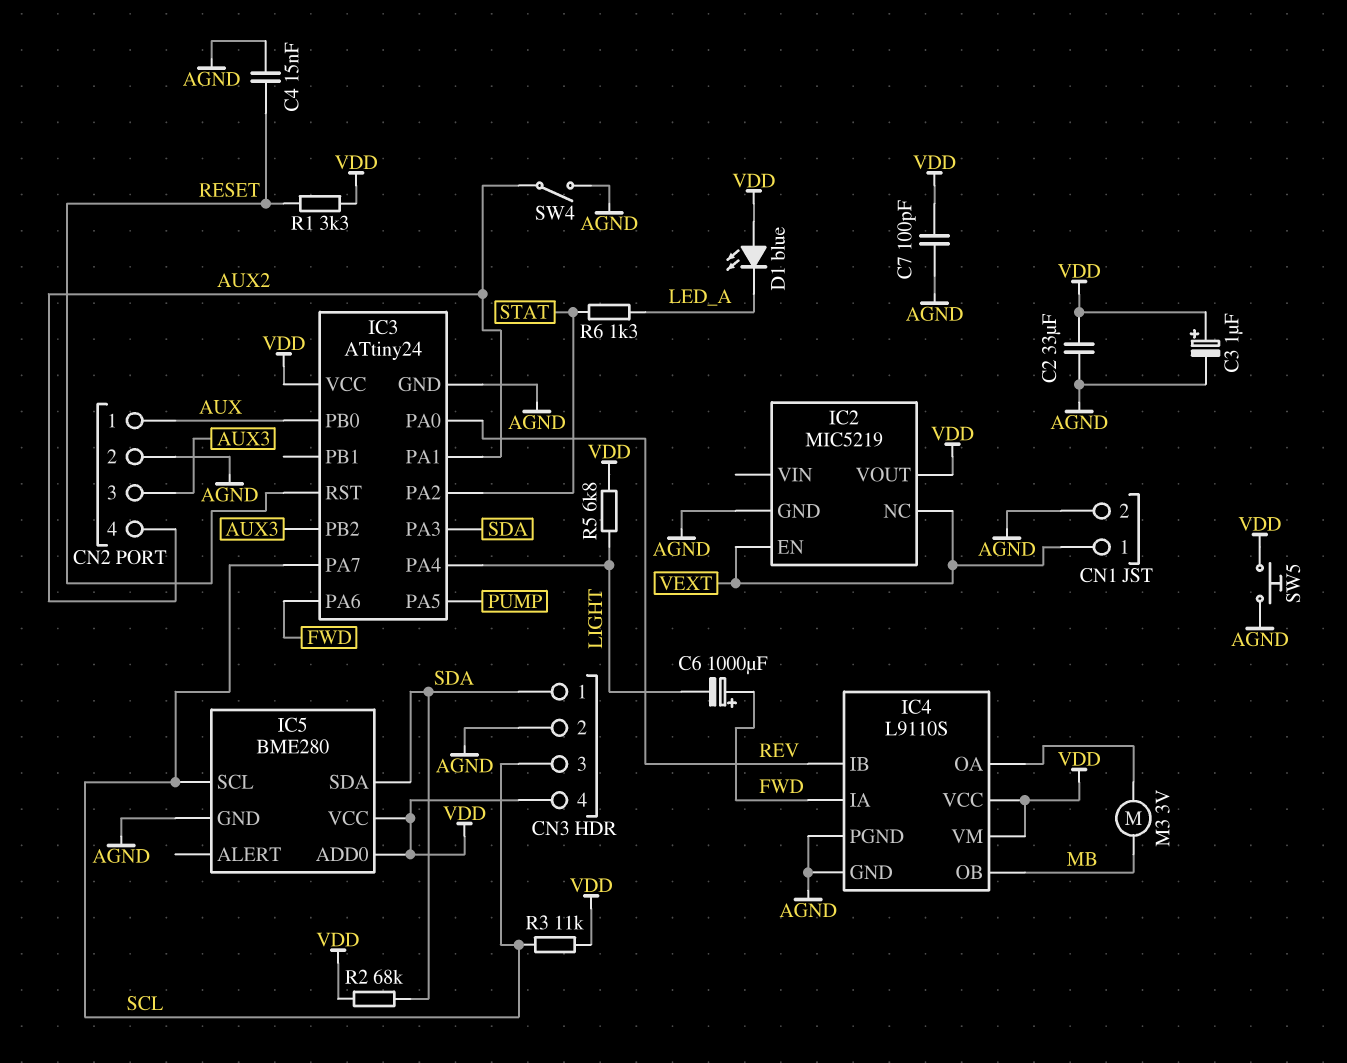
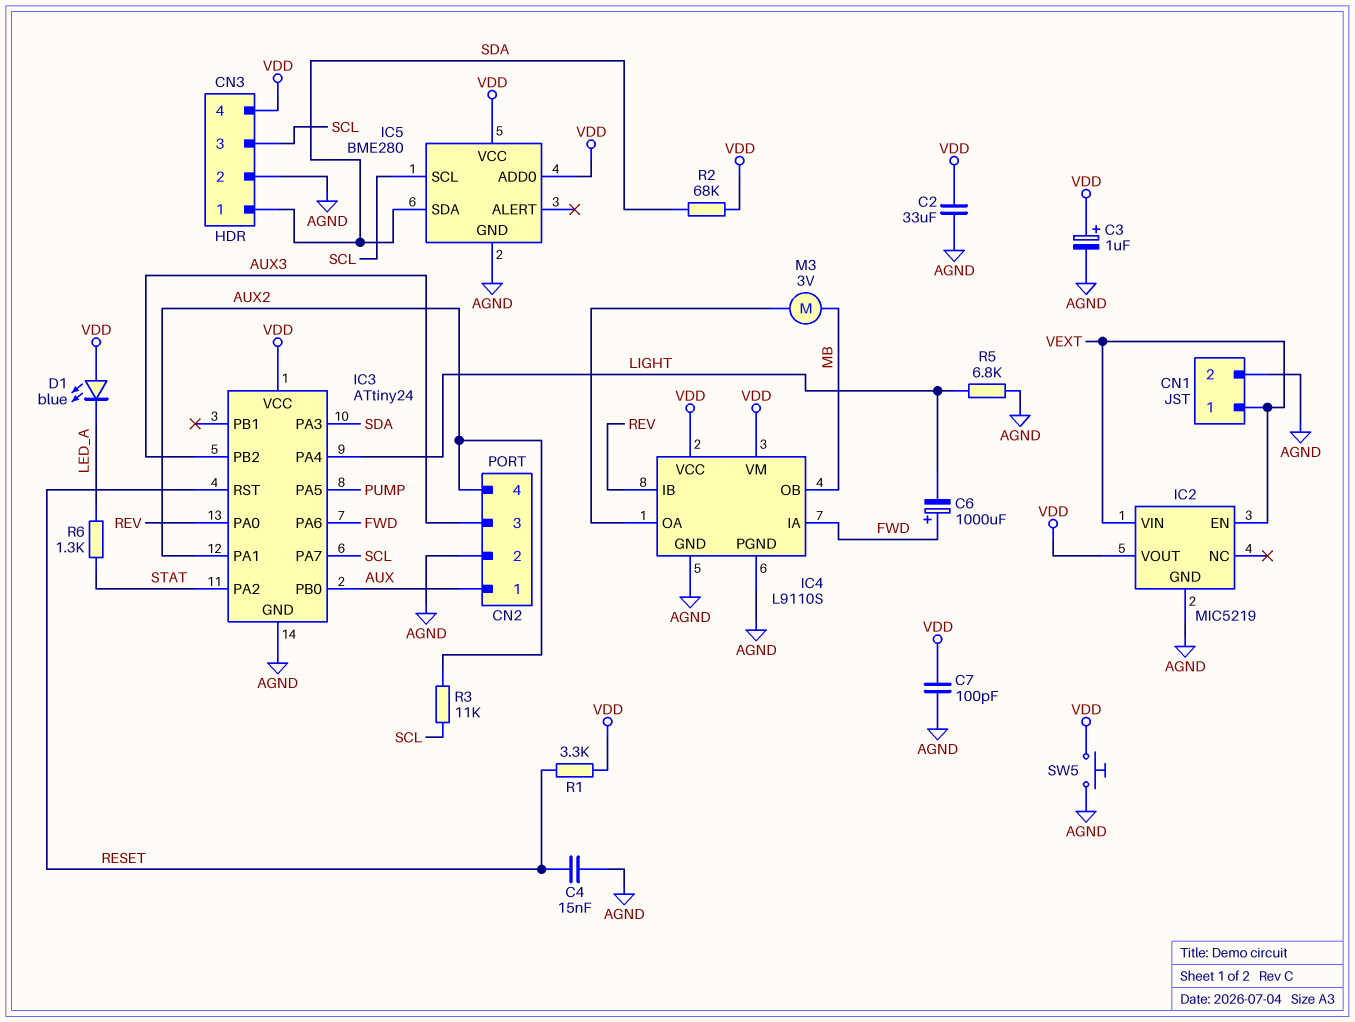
IC2 pin NC: VEXT -> none
IC2 pin VIN: none -> VEXT
R3: 11k (SCL, VDD) -> 11k (AUX2, SCL)
R5: 6.8k (LIGHT, VDD) -> 6.8k (AGND, LIGHT)
SW4: switch (AGND, AUX2) -> none

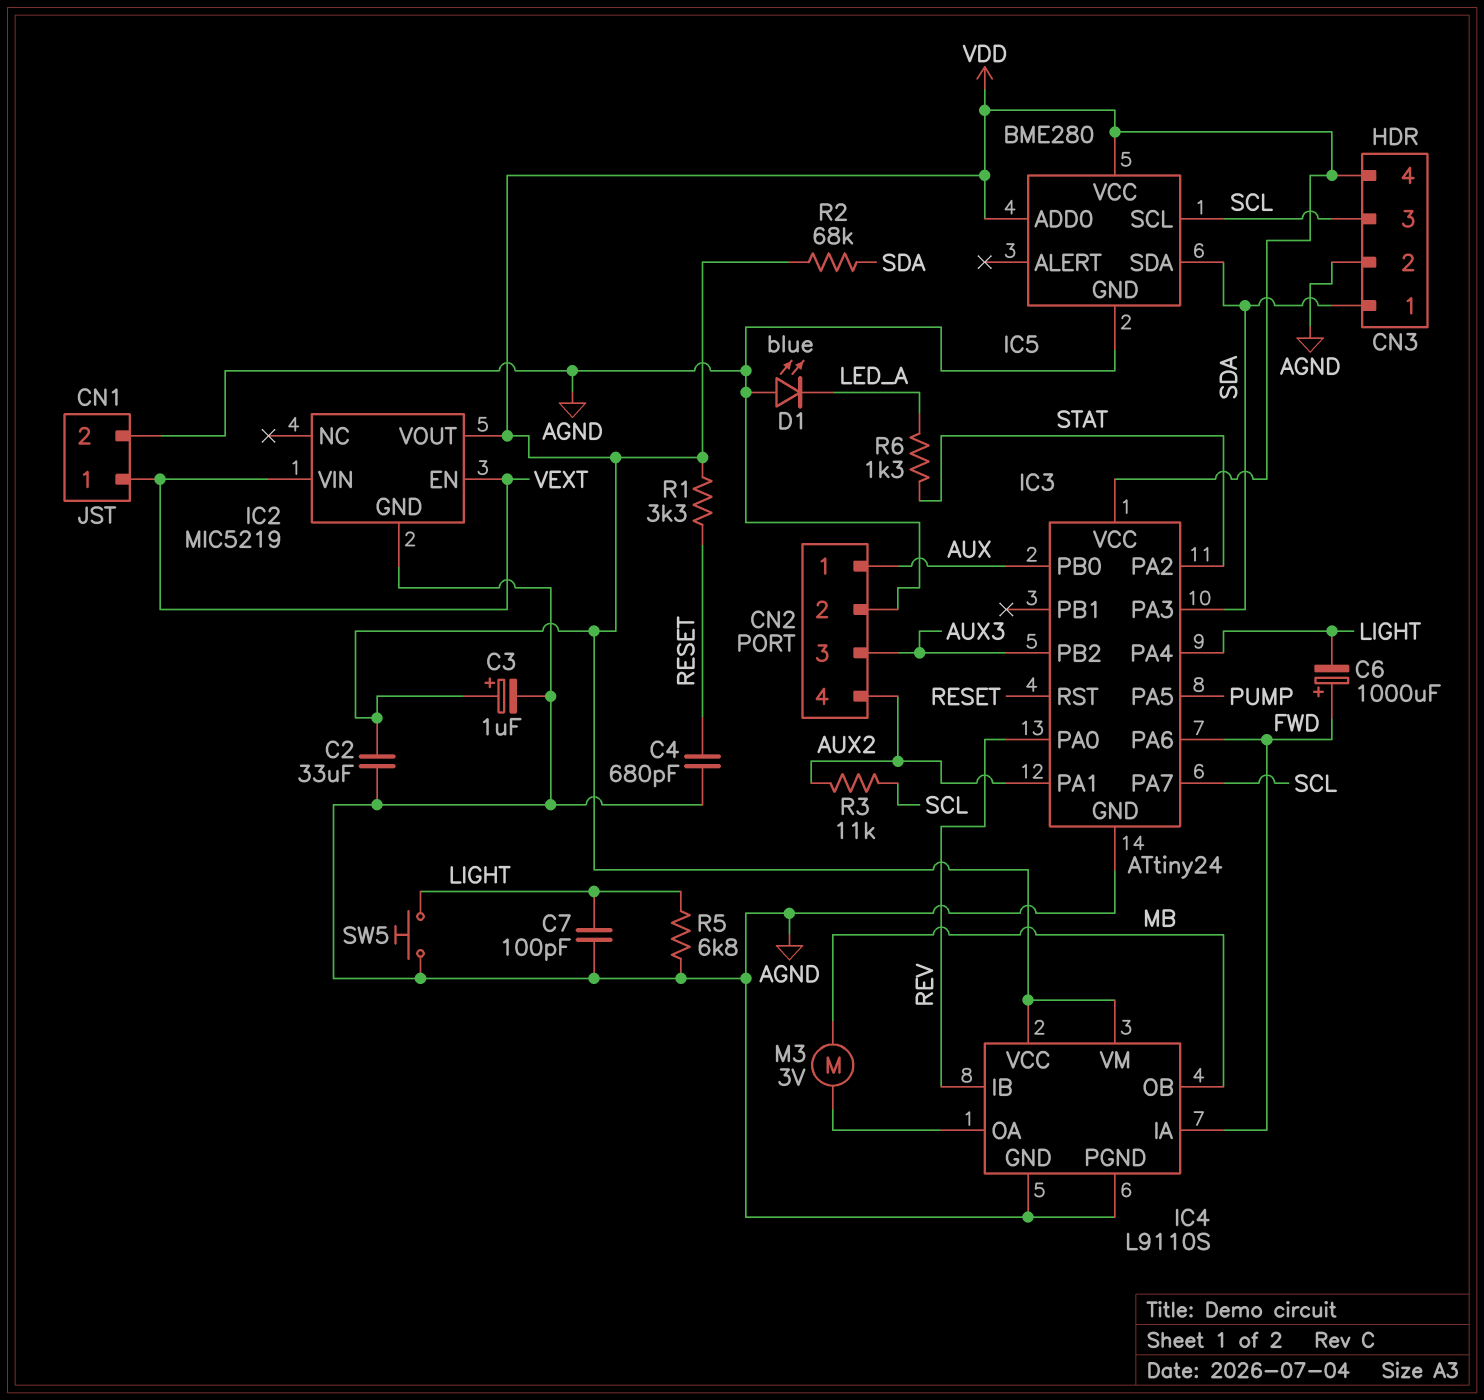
C4: 15nF (AGND, RESET) -> 680pF (AGND, RESET)
C7: 100pF (AGND, VDD) -> 100pF (AGND, LIGHT)
D1: LED blue (A VDD, K LED_A) -> LED blue (A AGND, K LED_A)
SW5: button (AGND, VDD) -> button (AGND, LIGHT)

